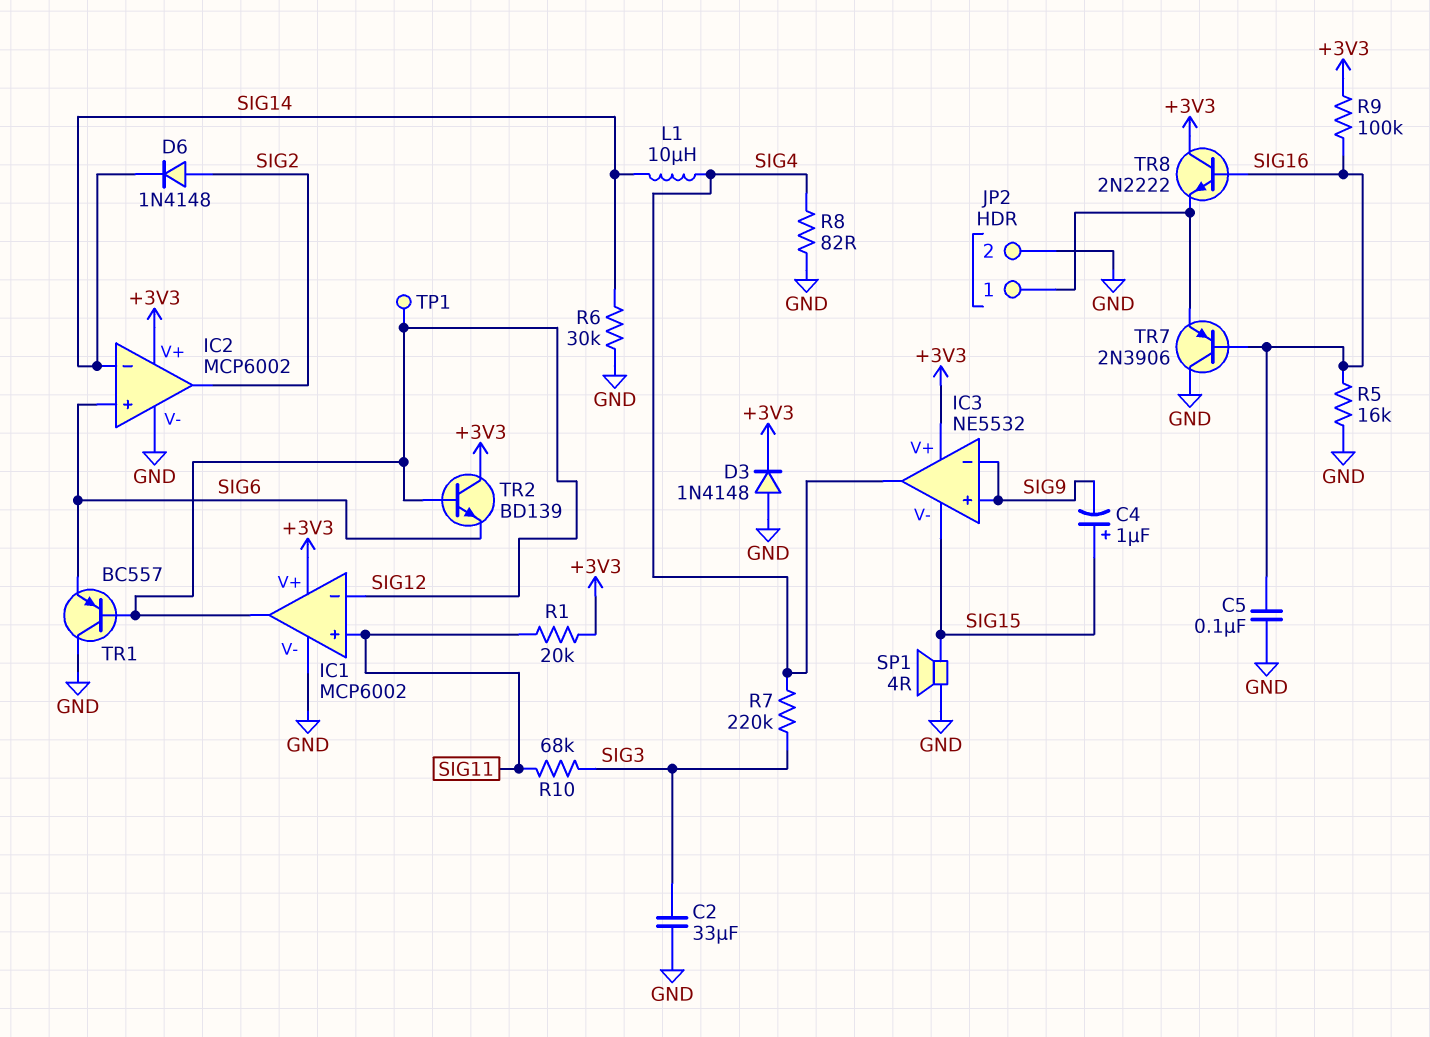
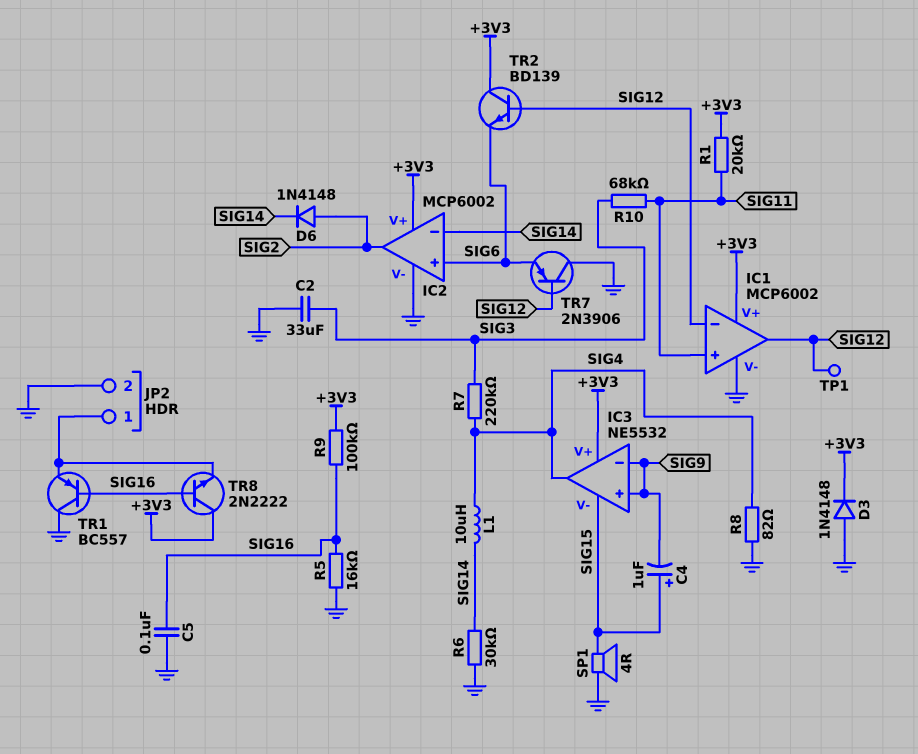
TR1: PNP BC557 (B SIG12, C GND, E SIG6) -> PNP BC557 (B SIG16, C GND, E JP2/1)
TR7: PNP 2N3906 (B SIG16, C GND, E JP2/1) -> PNP 2N3906 (B SIG12, C GND, E SIG6)

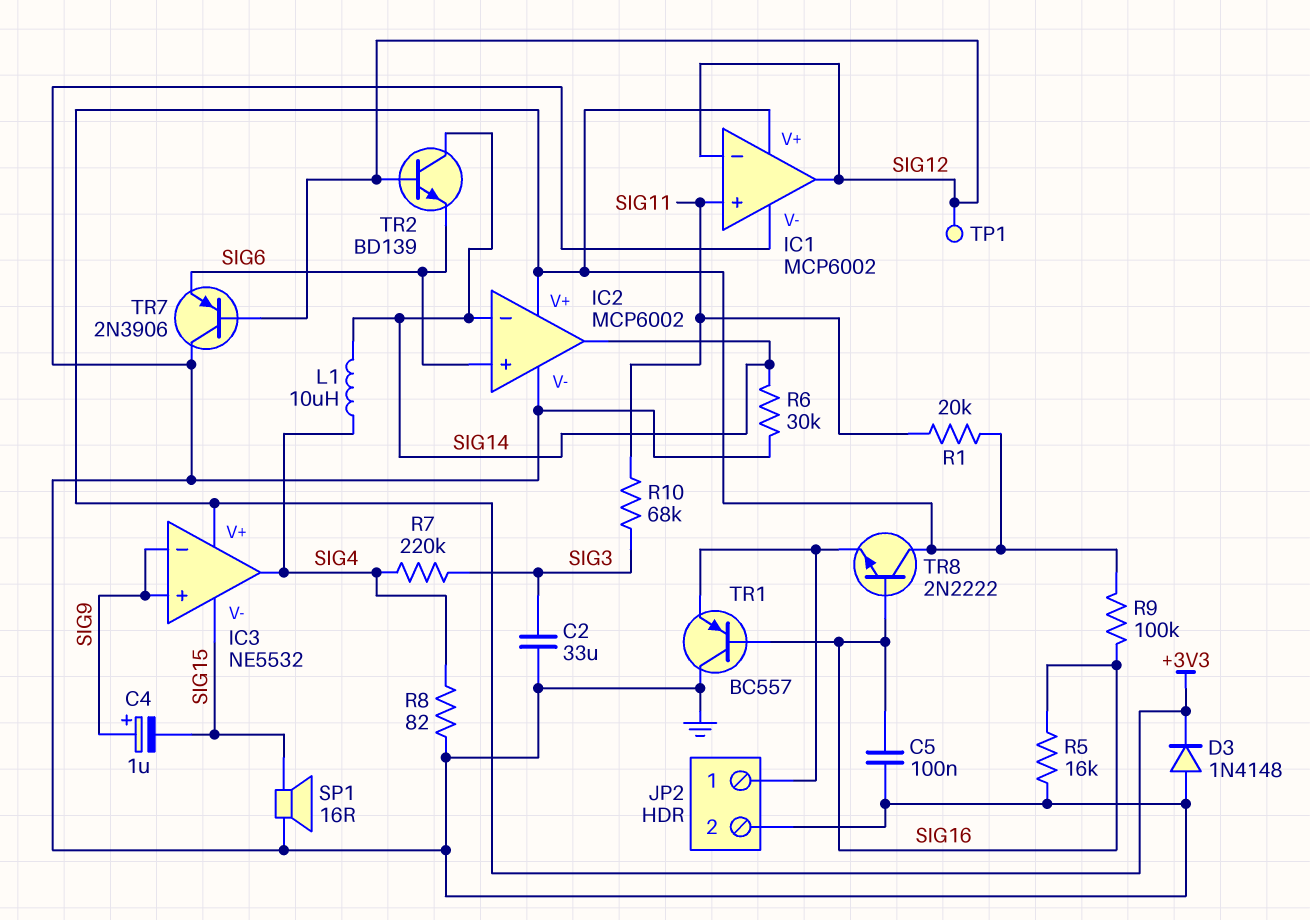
C4: 1uF (plus SIG15, minus SIG9) -> 1uF (plus SIG9, minus SIG15)
D6: diode 1N4148 (A SIG2, K SIG14) -> none
IC2 pin out: SIG2 -> SIG14
SP1: speaker 4R (GND, SIG15) -> speaker 16R (GND, SIG15)
TR2: NPN BD139 (B SIG12, C +3V3, E SIG6) -> NPN BD139 (B SIG12, C SIG14, E SIG6)

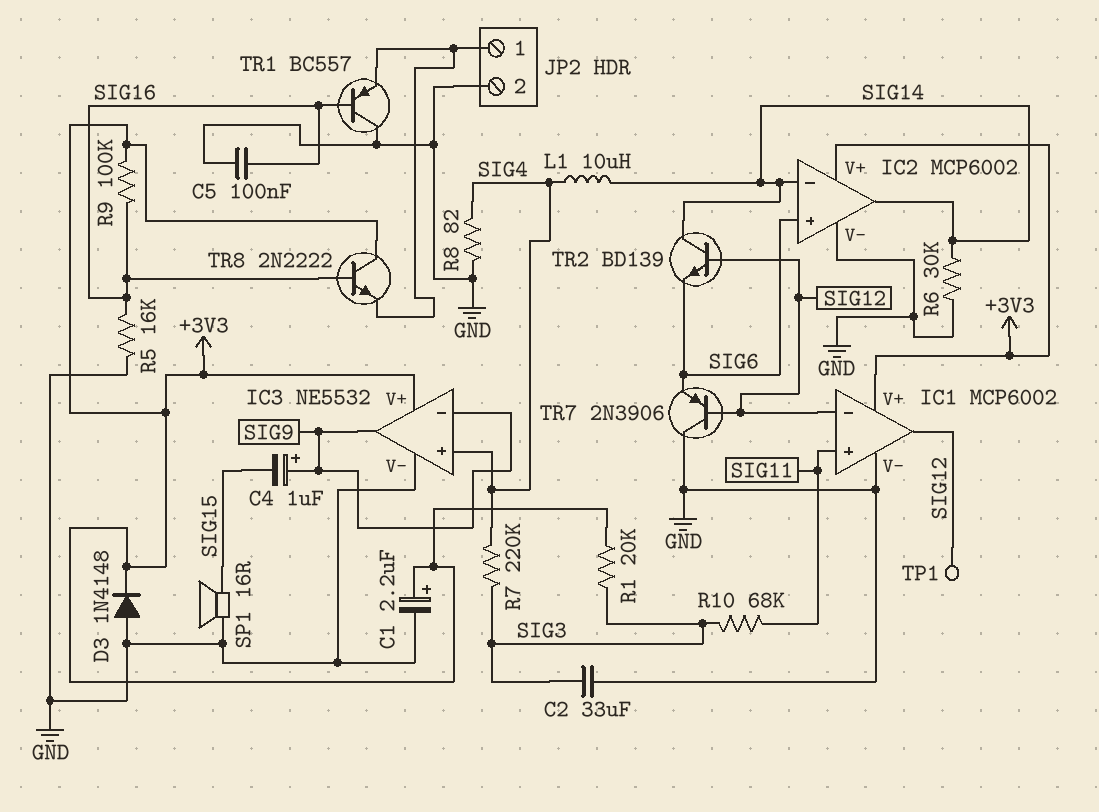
C1: none -> 2.2uF (plus +3V3, minus GND)
IC3 pin V-: SIG15 -> GND
IC3 pin in+: SIG9 -> SIG4
IC3 pin out: SIG4 -> SIG9
R1: 20k (+3V3, SIG11) -> 20k (+3V3, SIG3)

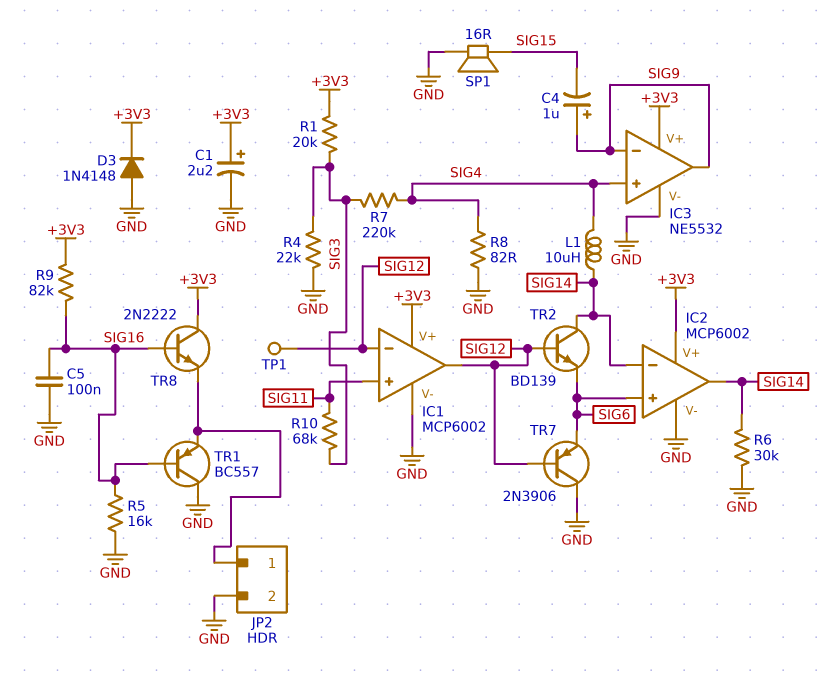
C2: 33uF (GND, SIG3) -> none
R4: none -> 22k (GND, SIG3)
R9: 100k (+3V3, SIG16) -> 82k (+3V3, SIG16)

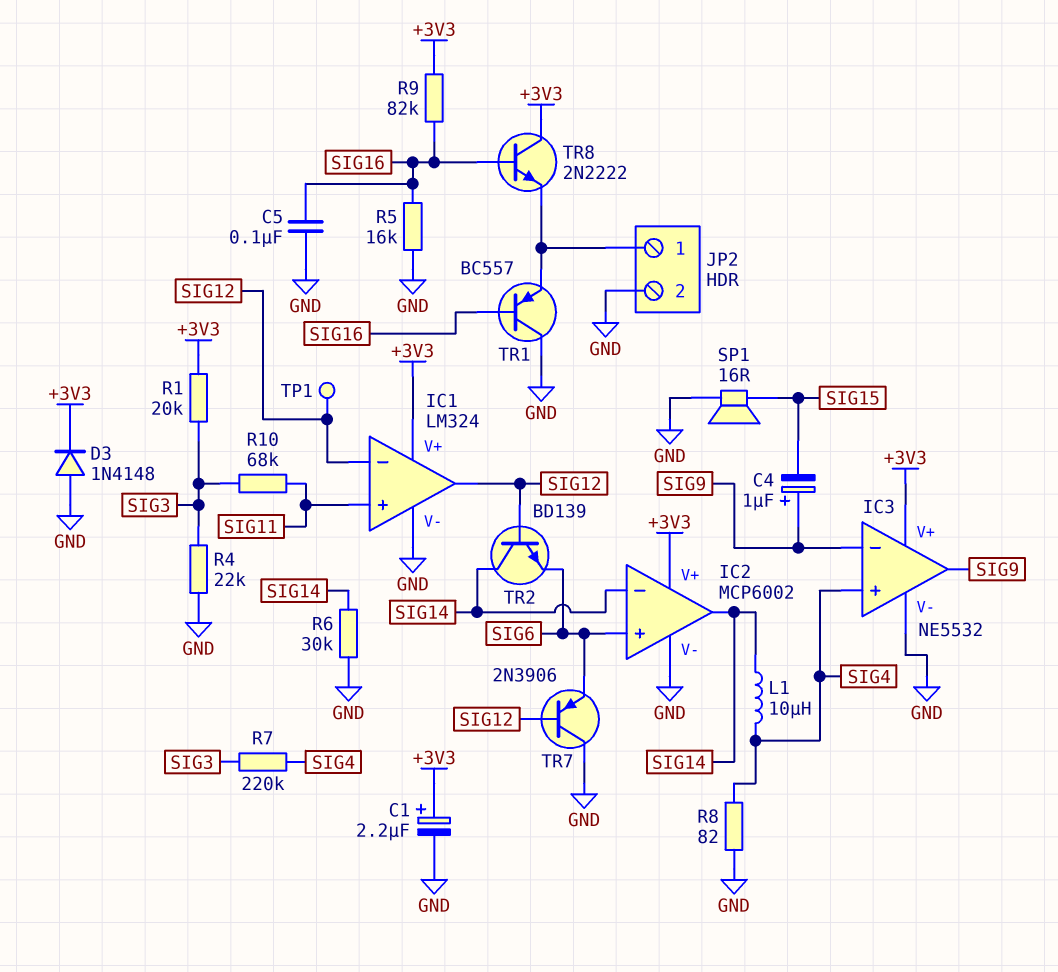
IC1: MCP6002 -> LM324

